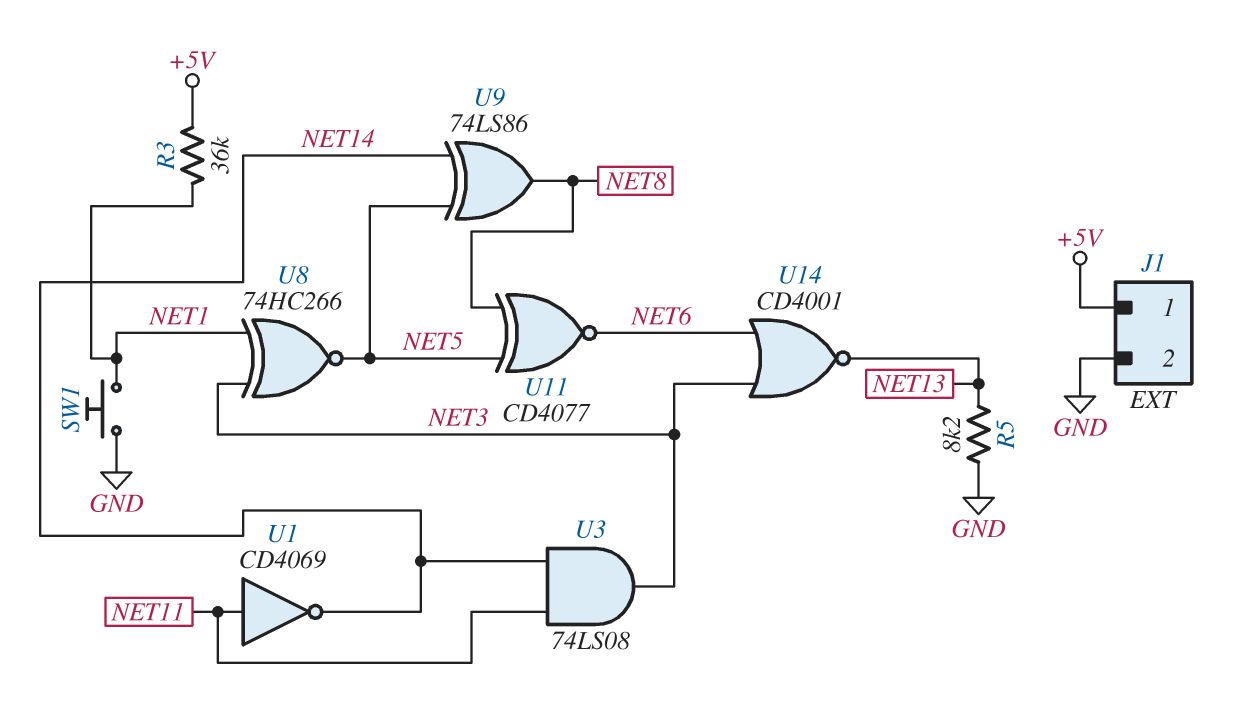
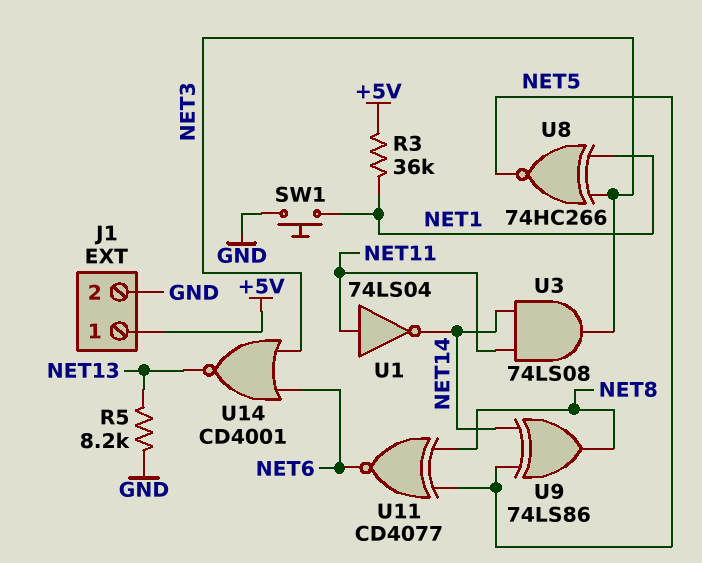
U1: NOT CD4069 (in NET11, out NET14) -> NOT 74LS04 (in NET11, out NET14)

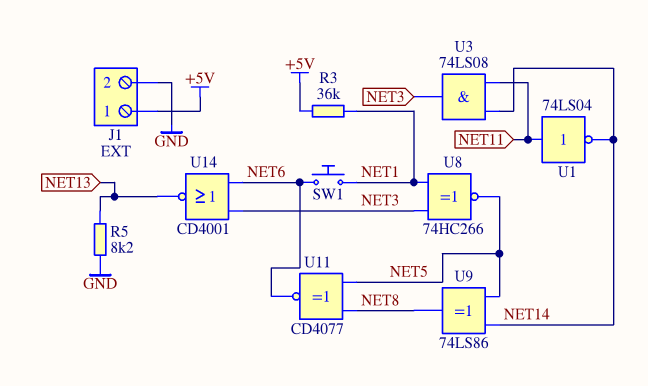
SW1: button (GND, NET1) -> button (NET1, NET6)

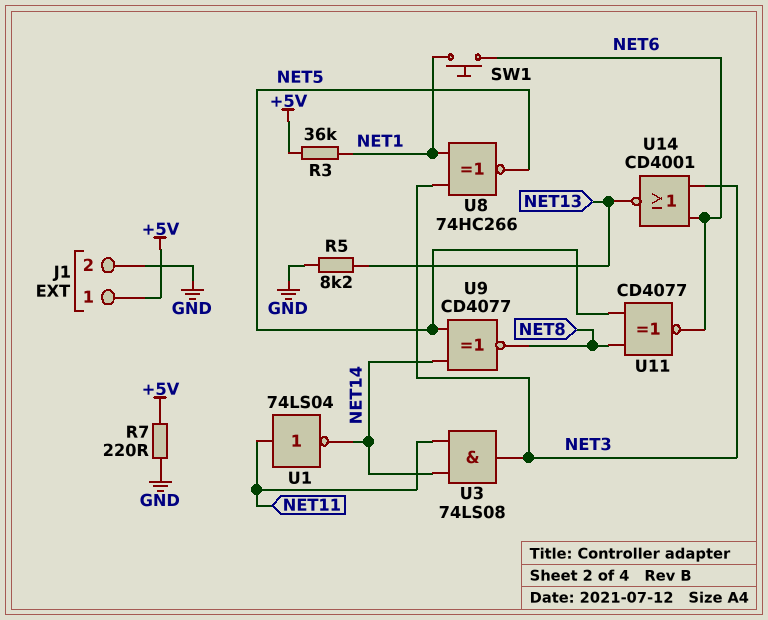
R7: none -> 220 (+5V, GND)
U9: XOR 74LS86 (in NET5, in NET14, out NET8) -> XNOR CD4077 (in NET5, in NET14, out NET8)

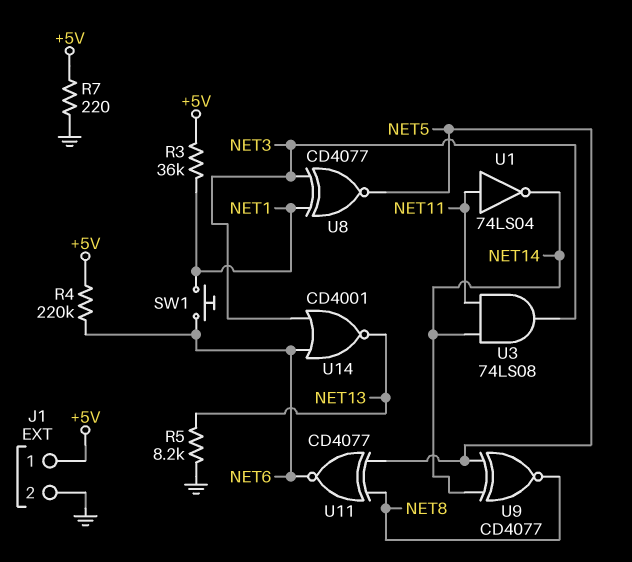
R4: none -> 220k (+5V, NET6)
U8: XNOR 74HC266 (in NET1, in NET3, out NET5) -> XNOR CD4077 (in NET1, in NET3, out NET5)

